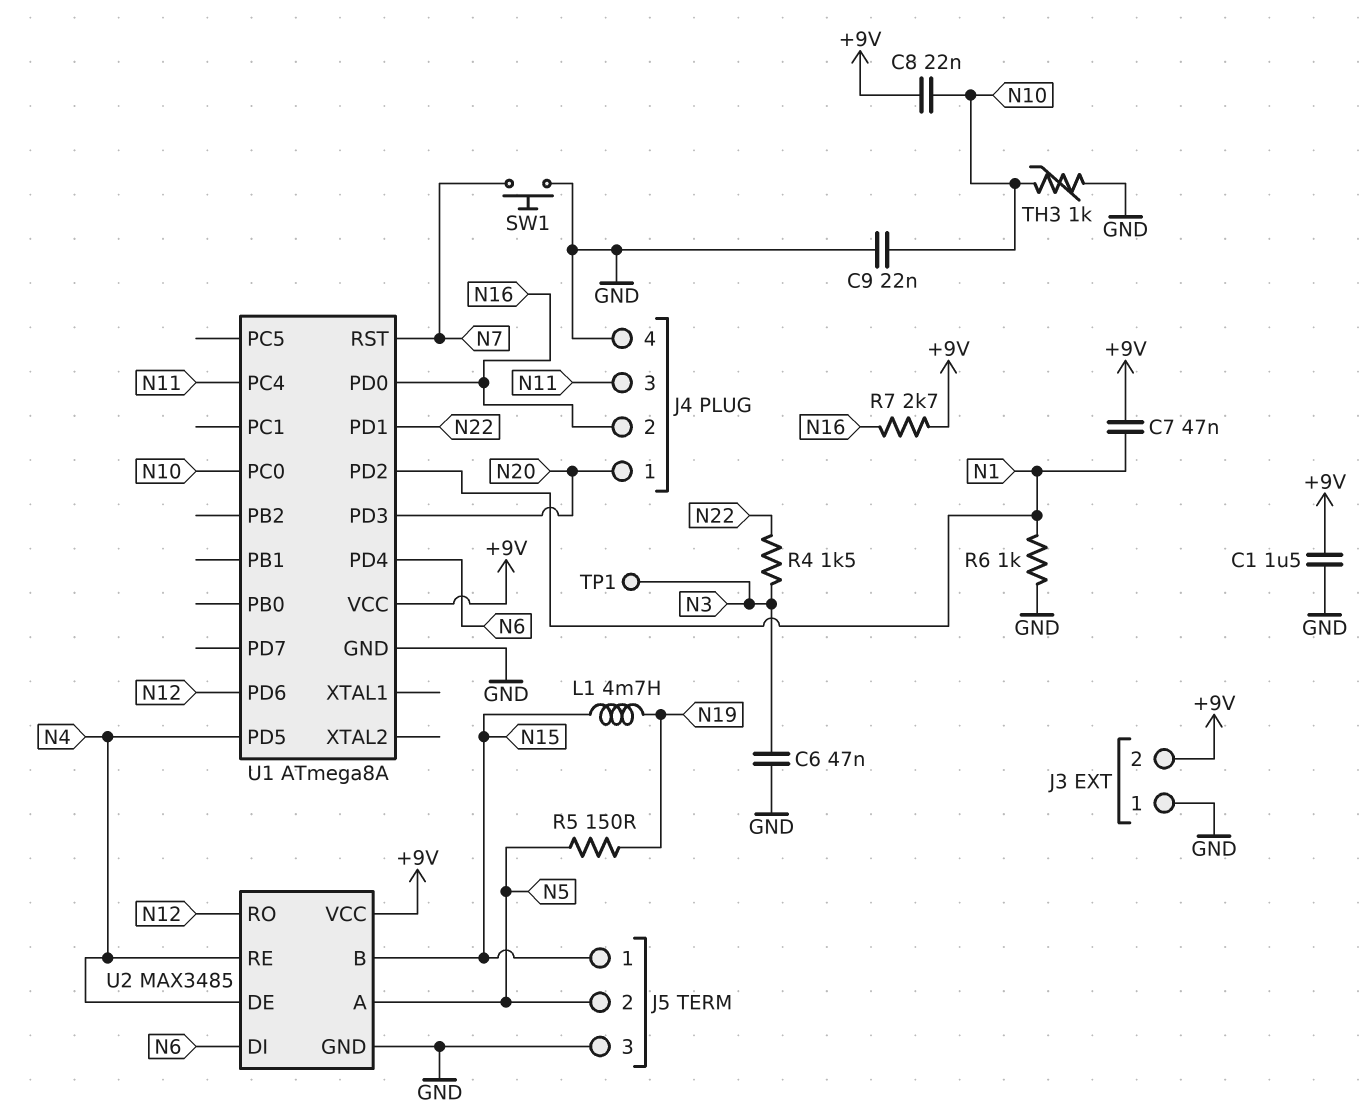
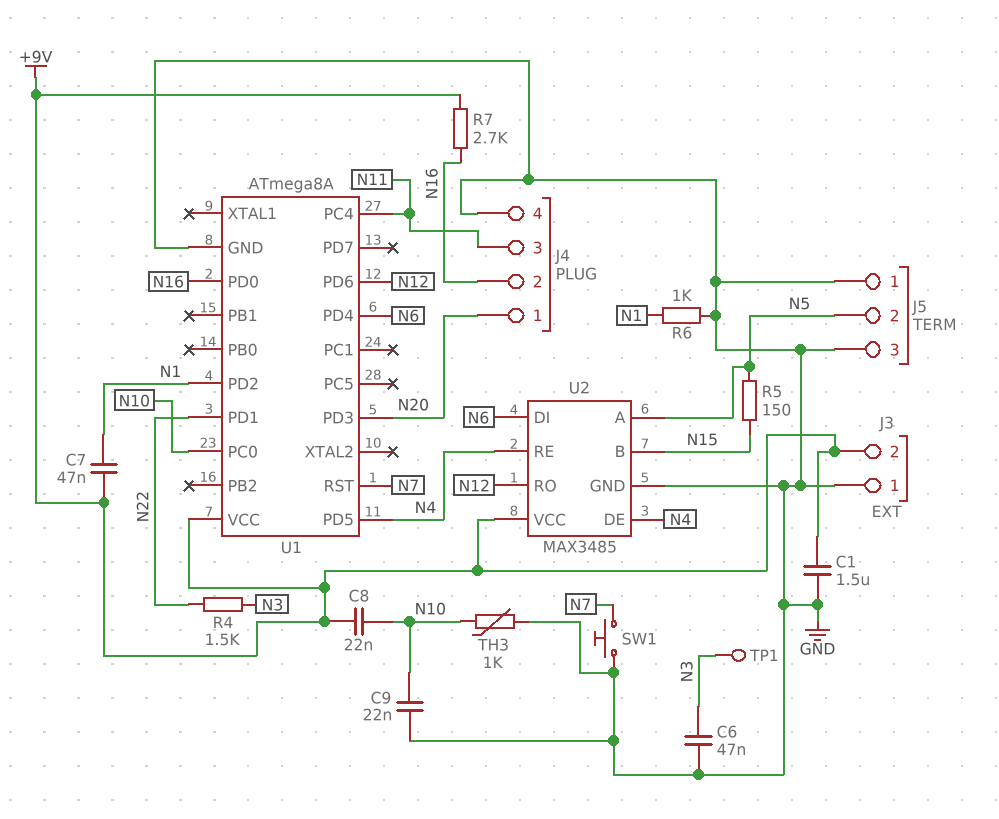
J5 pin 1: N15 -> GND
L1: 4.7mH (N15, N19) -> none
R5: 150 (N5, N19) -> 150 (N5, N15)

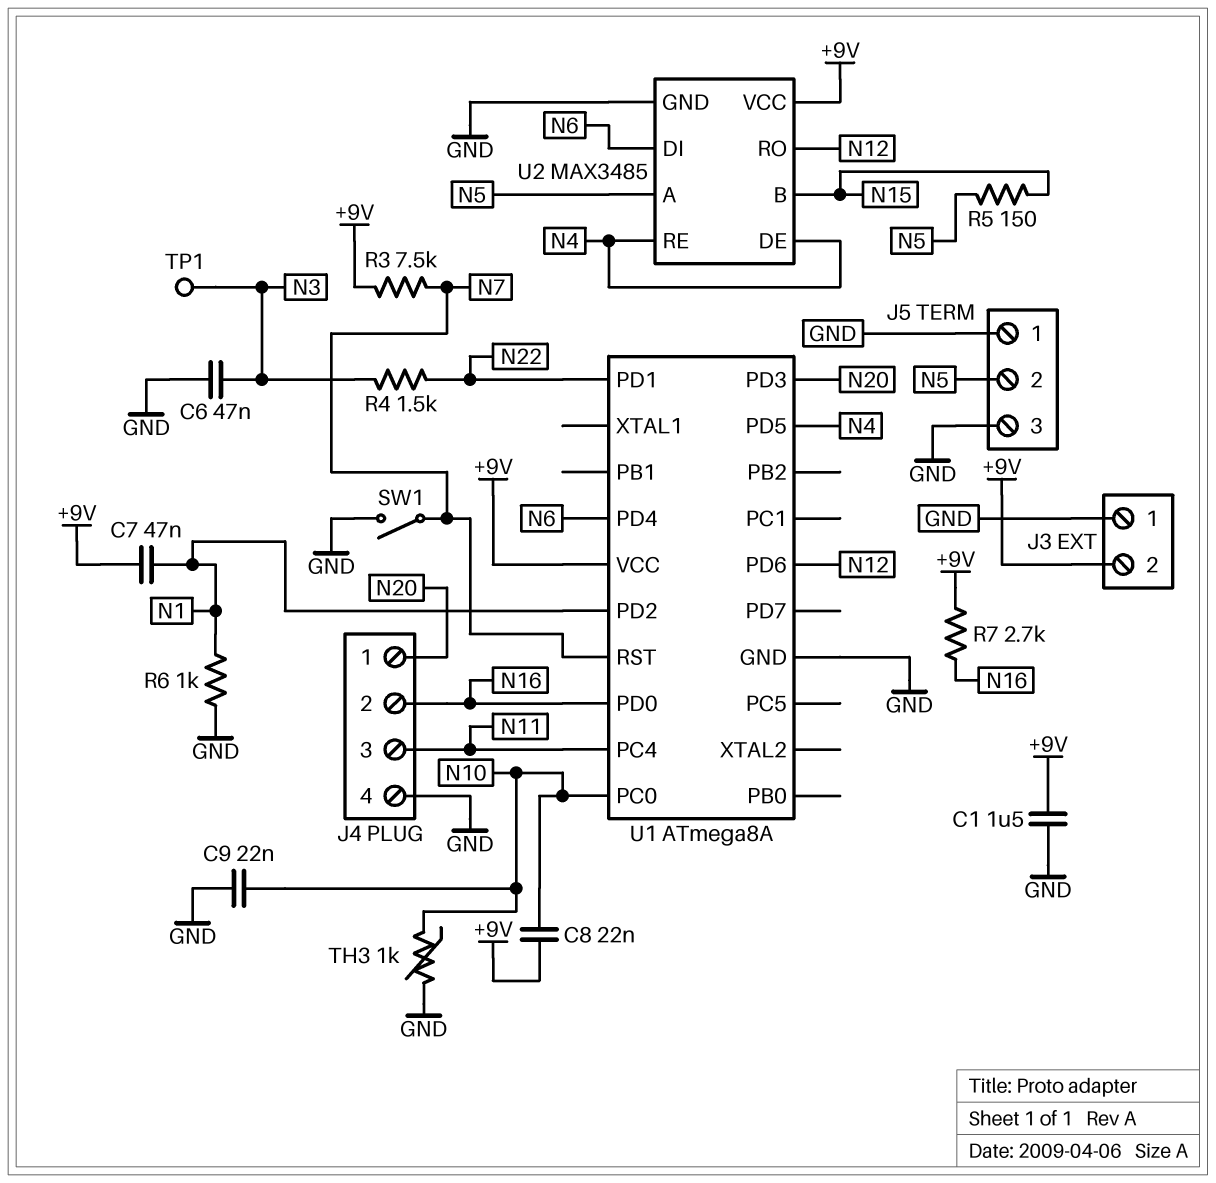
R3: none -> 7.5k (+9V, N7)
SW1: button (GND, N7) -> switch (GND, N7)

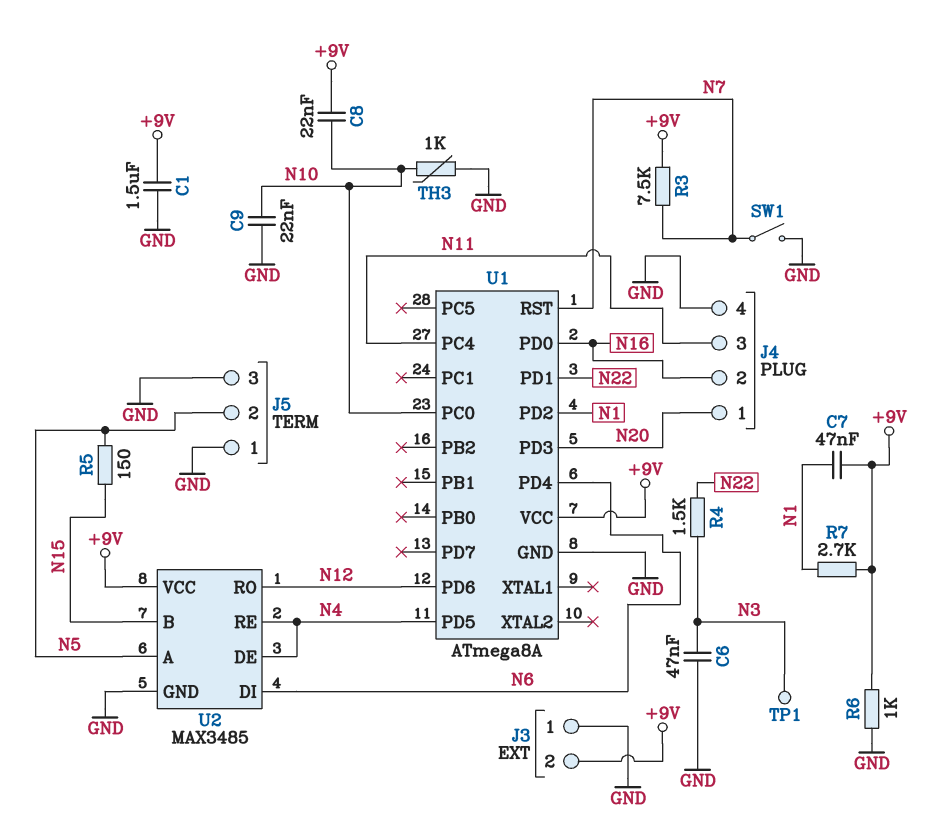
R6: 1k (GND, N1) -> 1k (+9V, GND)
R7: 2.7k (+9V, N16) -> 2.7k (+9V, N1)

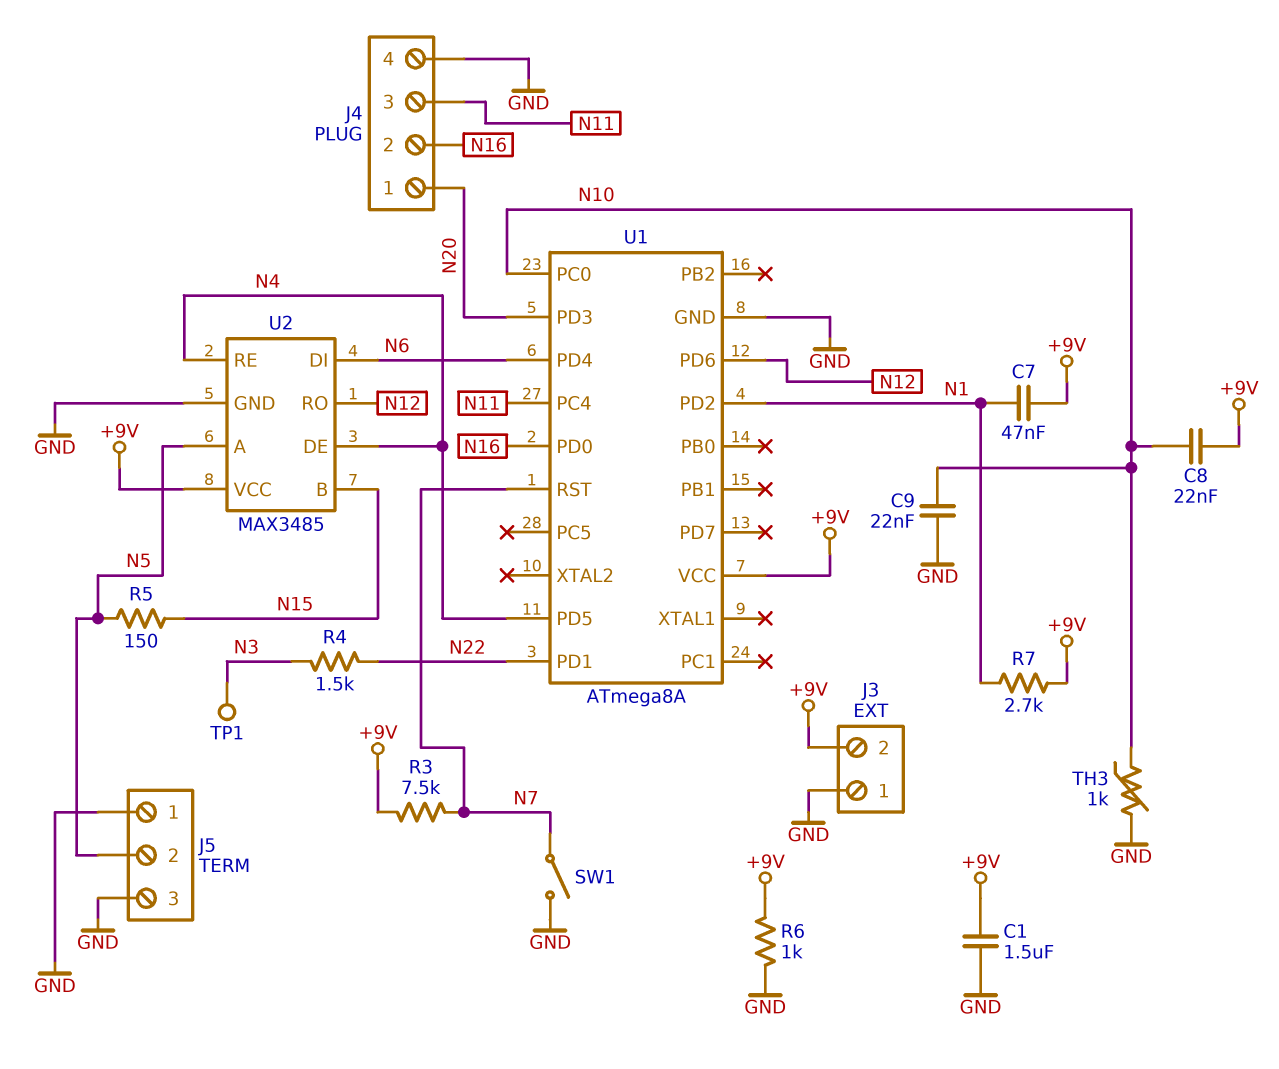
C6: 47nF (GND, N3) -> none

